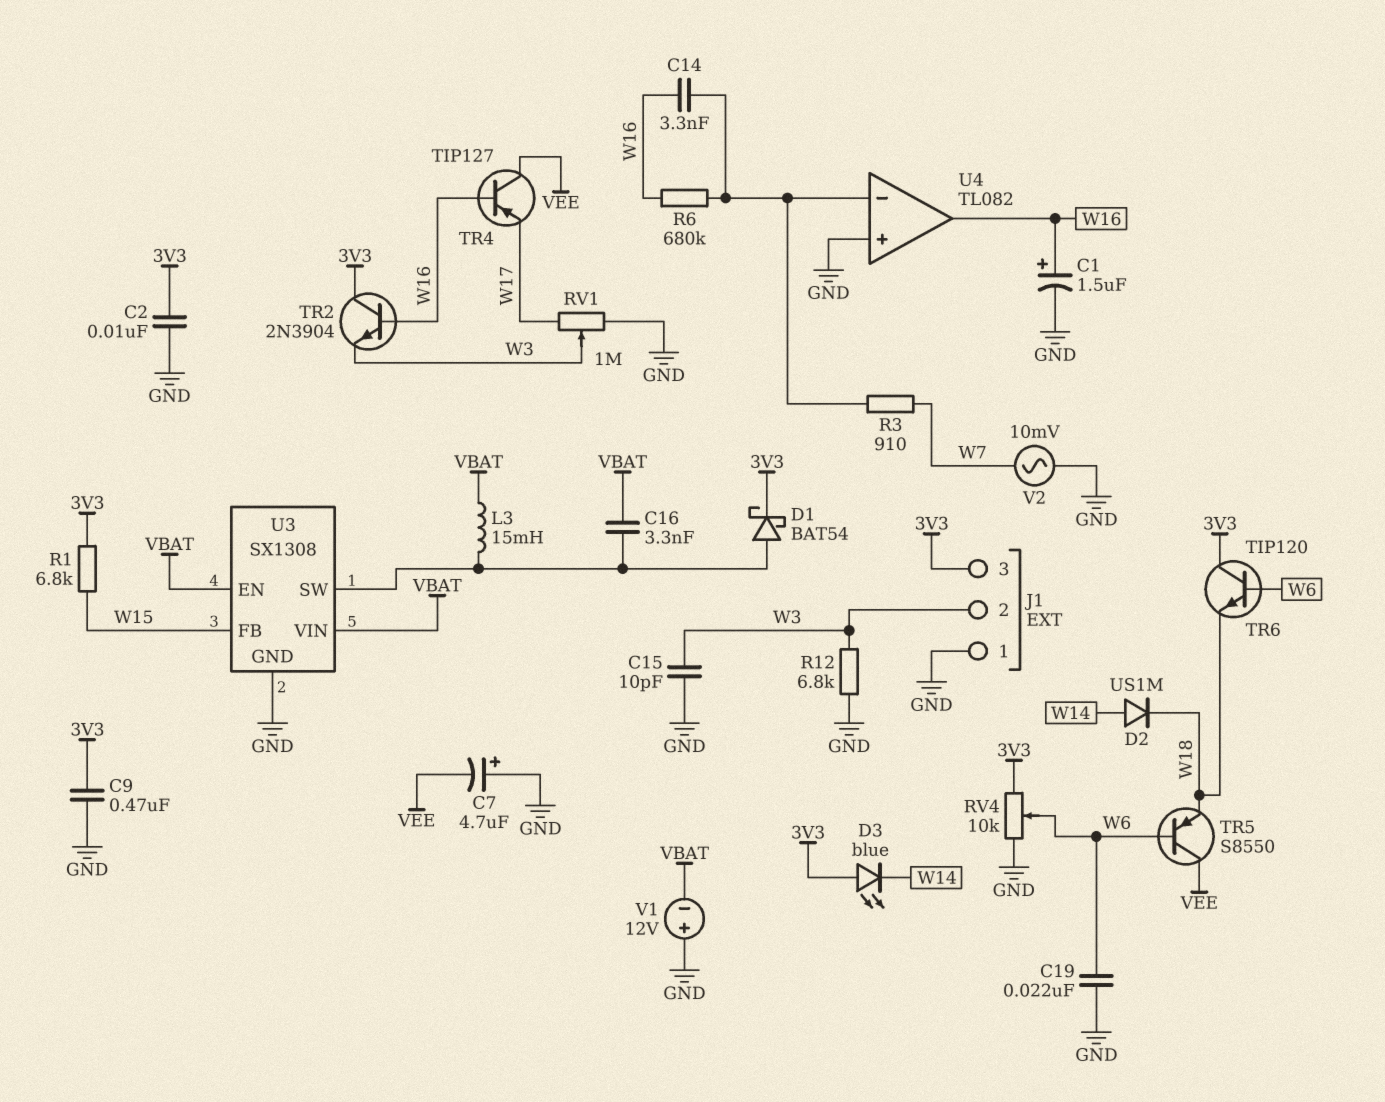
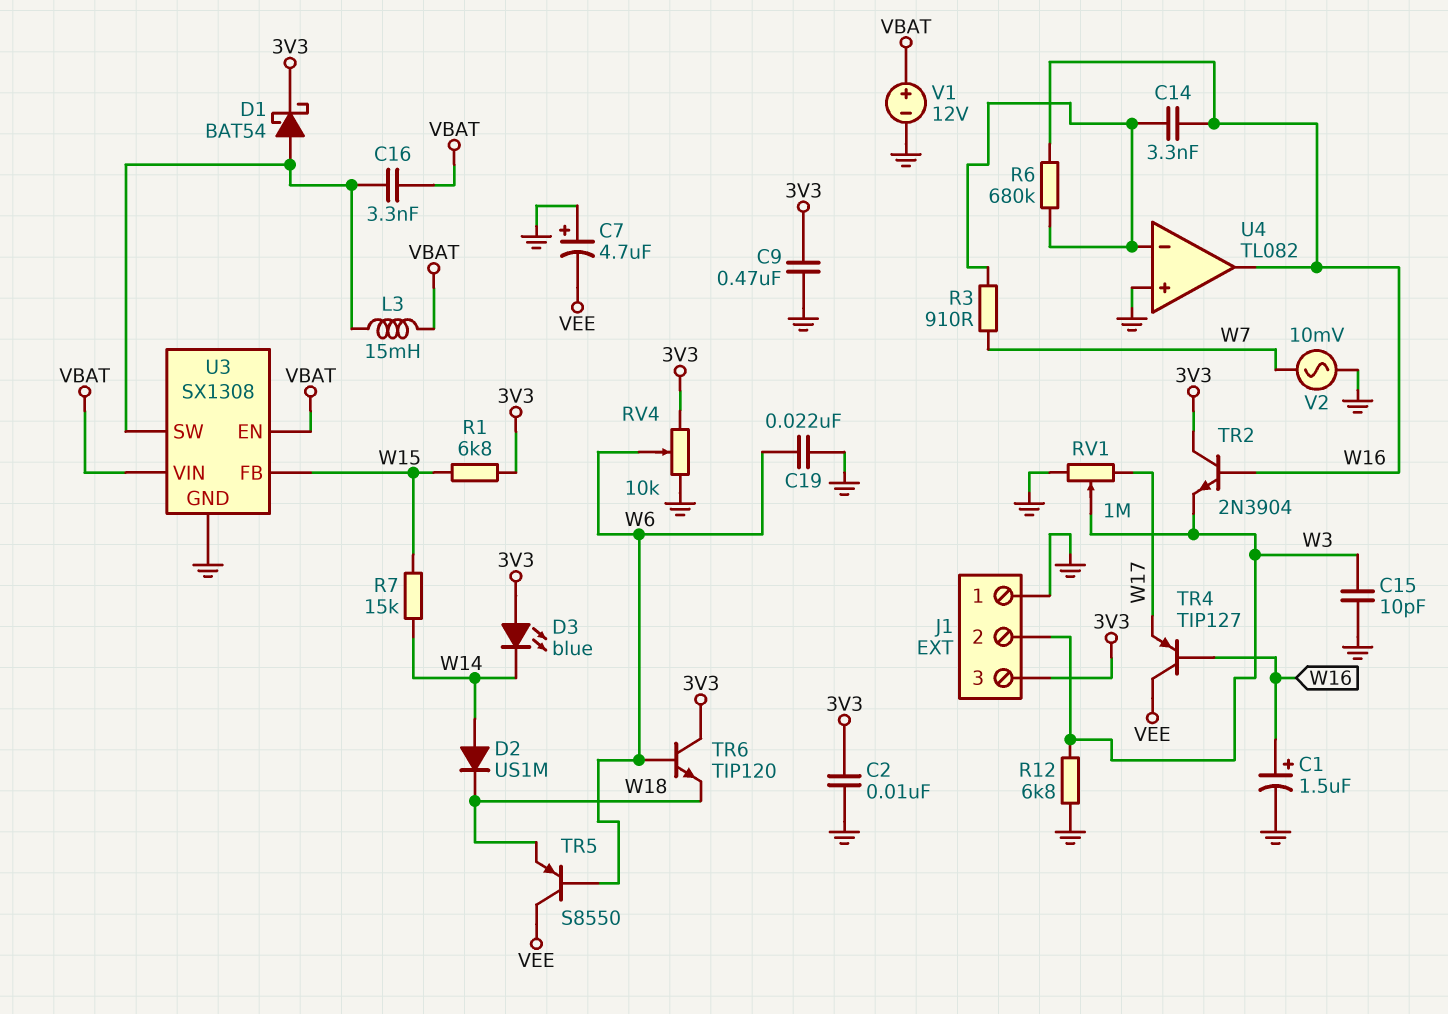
R7: none -> 15k (W14, W15)
V1: 12V (plus GND, minus VBAT) -> 12V (plus VBAT, minus GND)

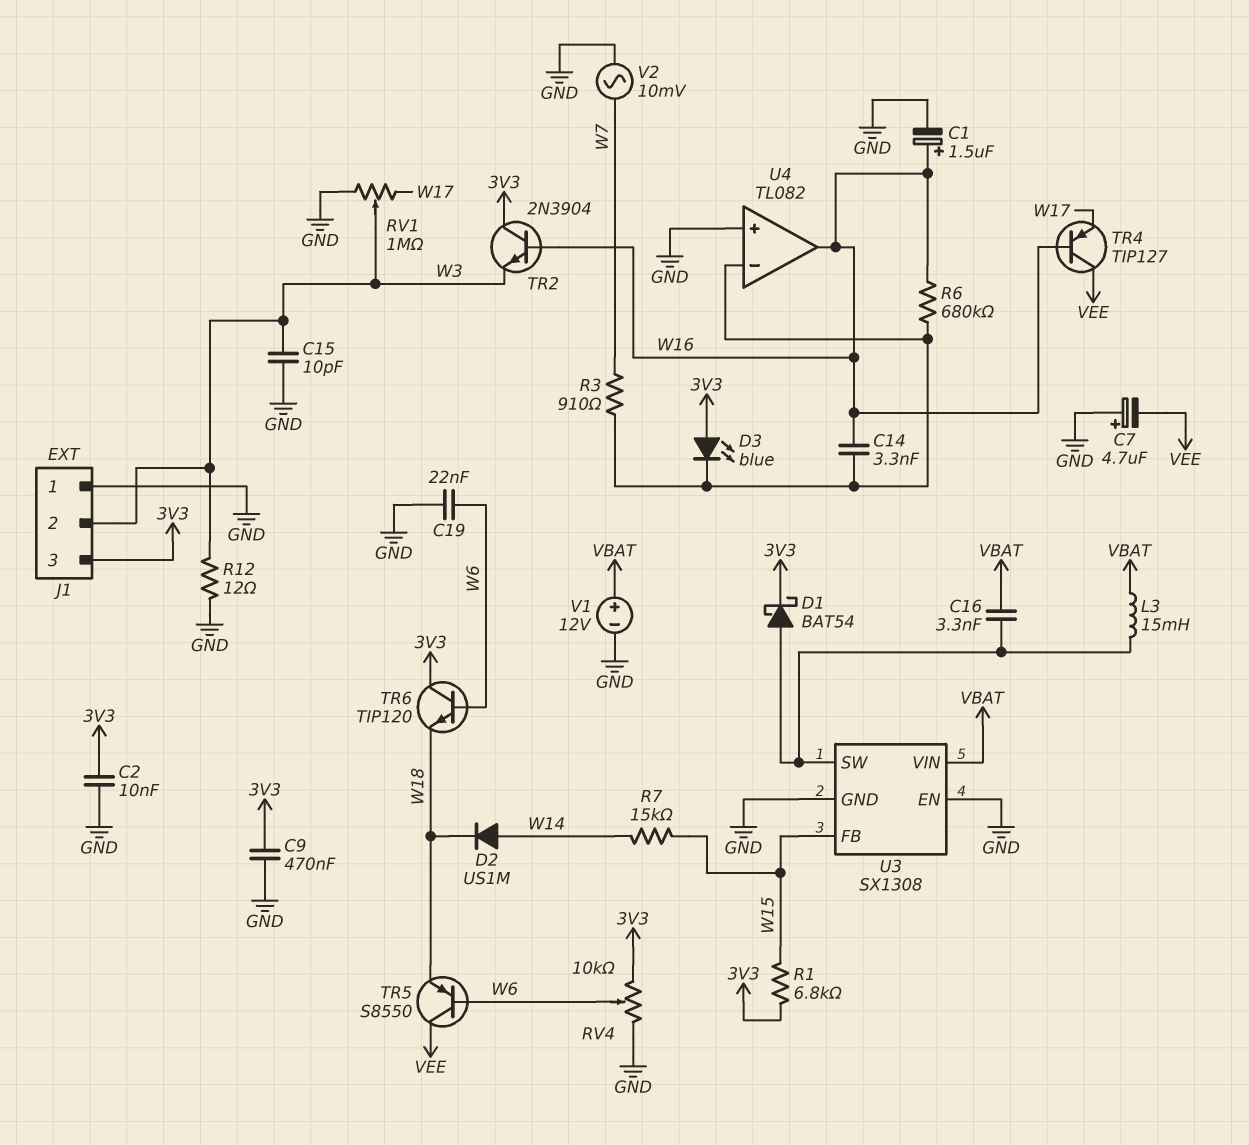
D3: LED blue (A 3V3, K W14) -> LED blue (A 3V3, K U4/in-)
R12: 6.8k (GND, W3) -> 12 (GND, W3)
U3 pin EN: VBAT -> GND

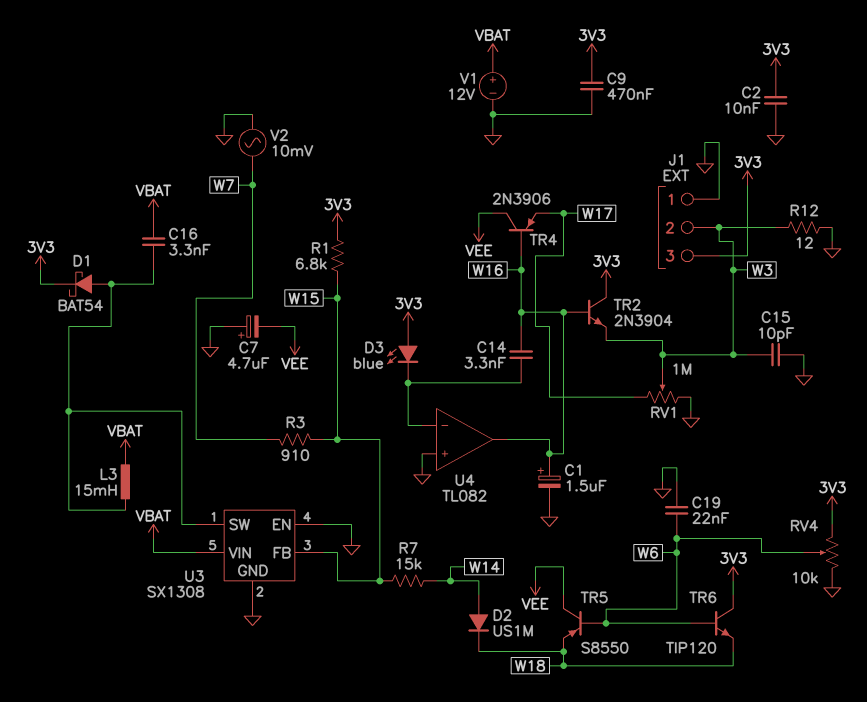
R3: 910 (U4/in-, W7) -> 910 (W7, W15)
R6: 680k (U4/in-, W16) -> none
TR4: PNP TIP127 (B W16, C VEE, E W17) -> PNP 2N3906 (B W16, C VEE, E W17)

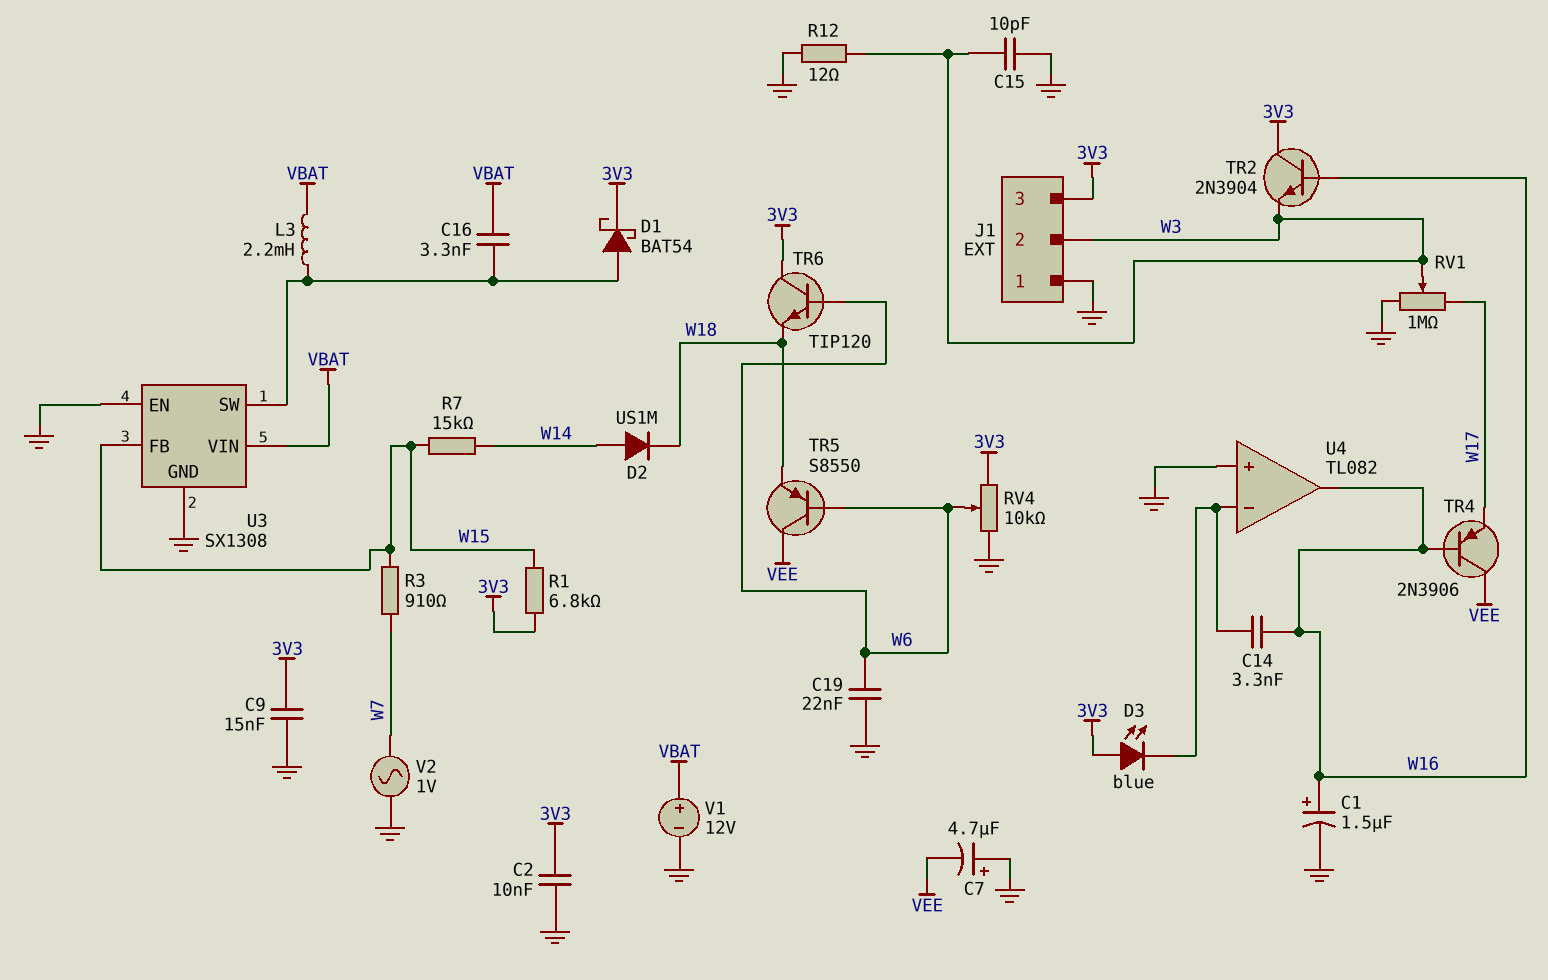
C9: 470nF (3V3, GND) -> 15nF (3V3, GND)
L3: 15mH (U3/SW, VBAT) -> 2.2mH (U3/SW, VBAT)
V2: AC 10mV (GND, W7) -> AC 1V (GND, W7)

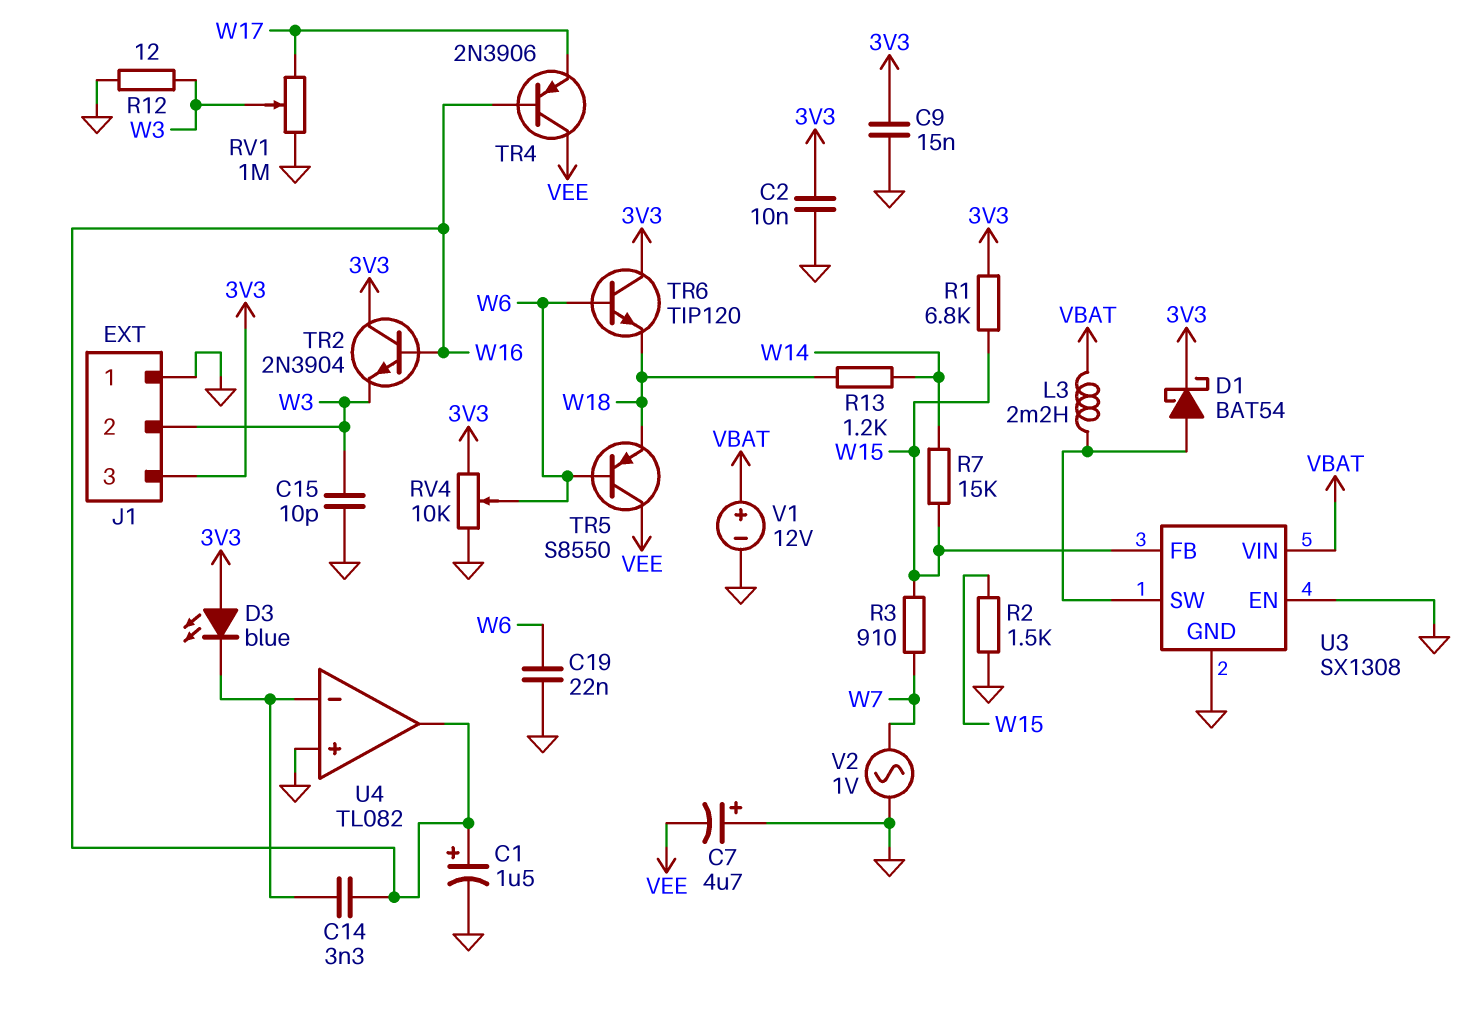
C16: 3.3nF (U3/SW, VBAT) -> none
D2: diode US1M (A W14, K W18) -> none
R2: none -> 1.5k (GND, W15)
R13: none -> 1.2k (W14, W18)

